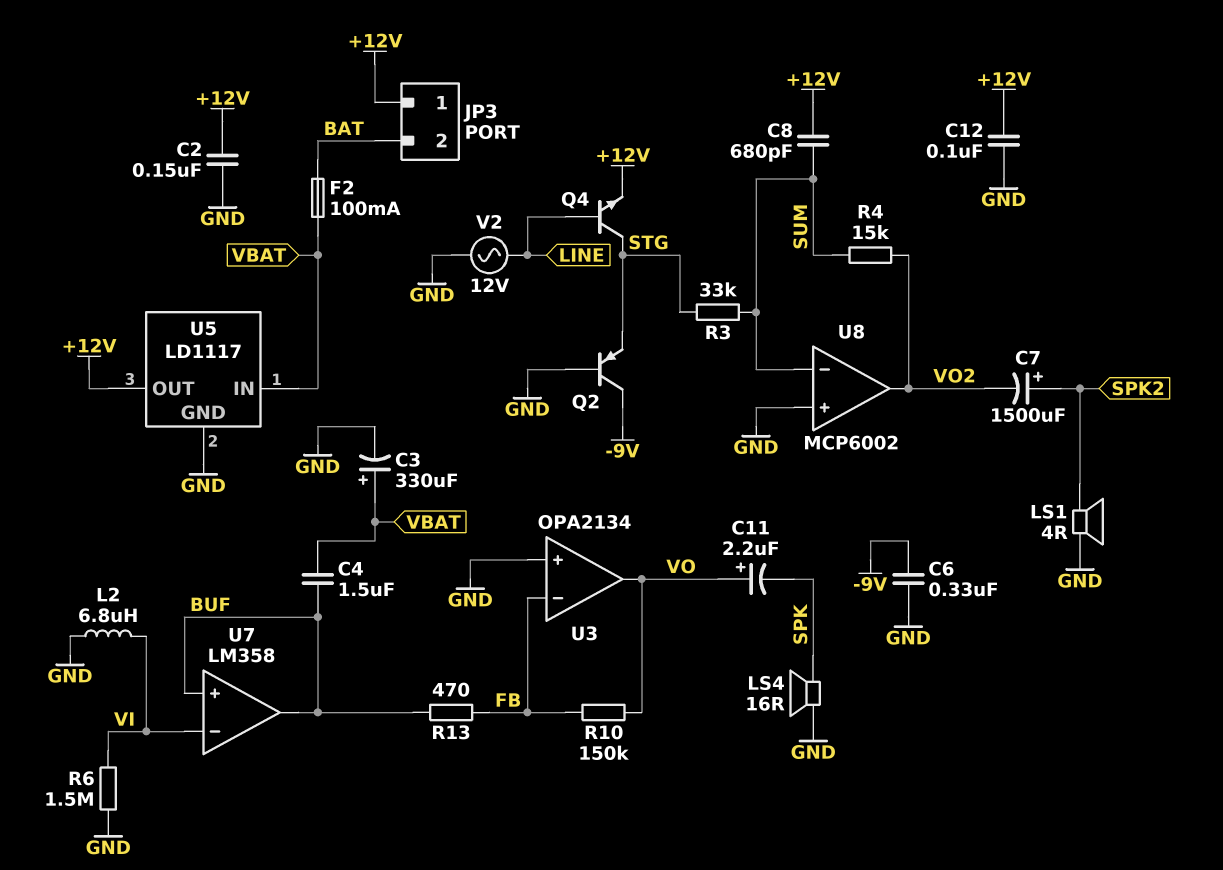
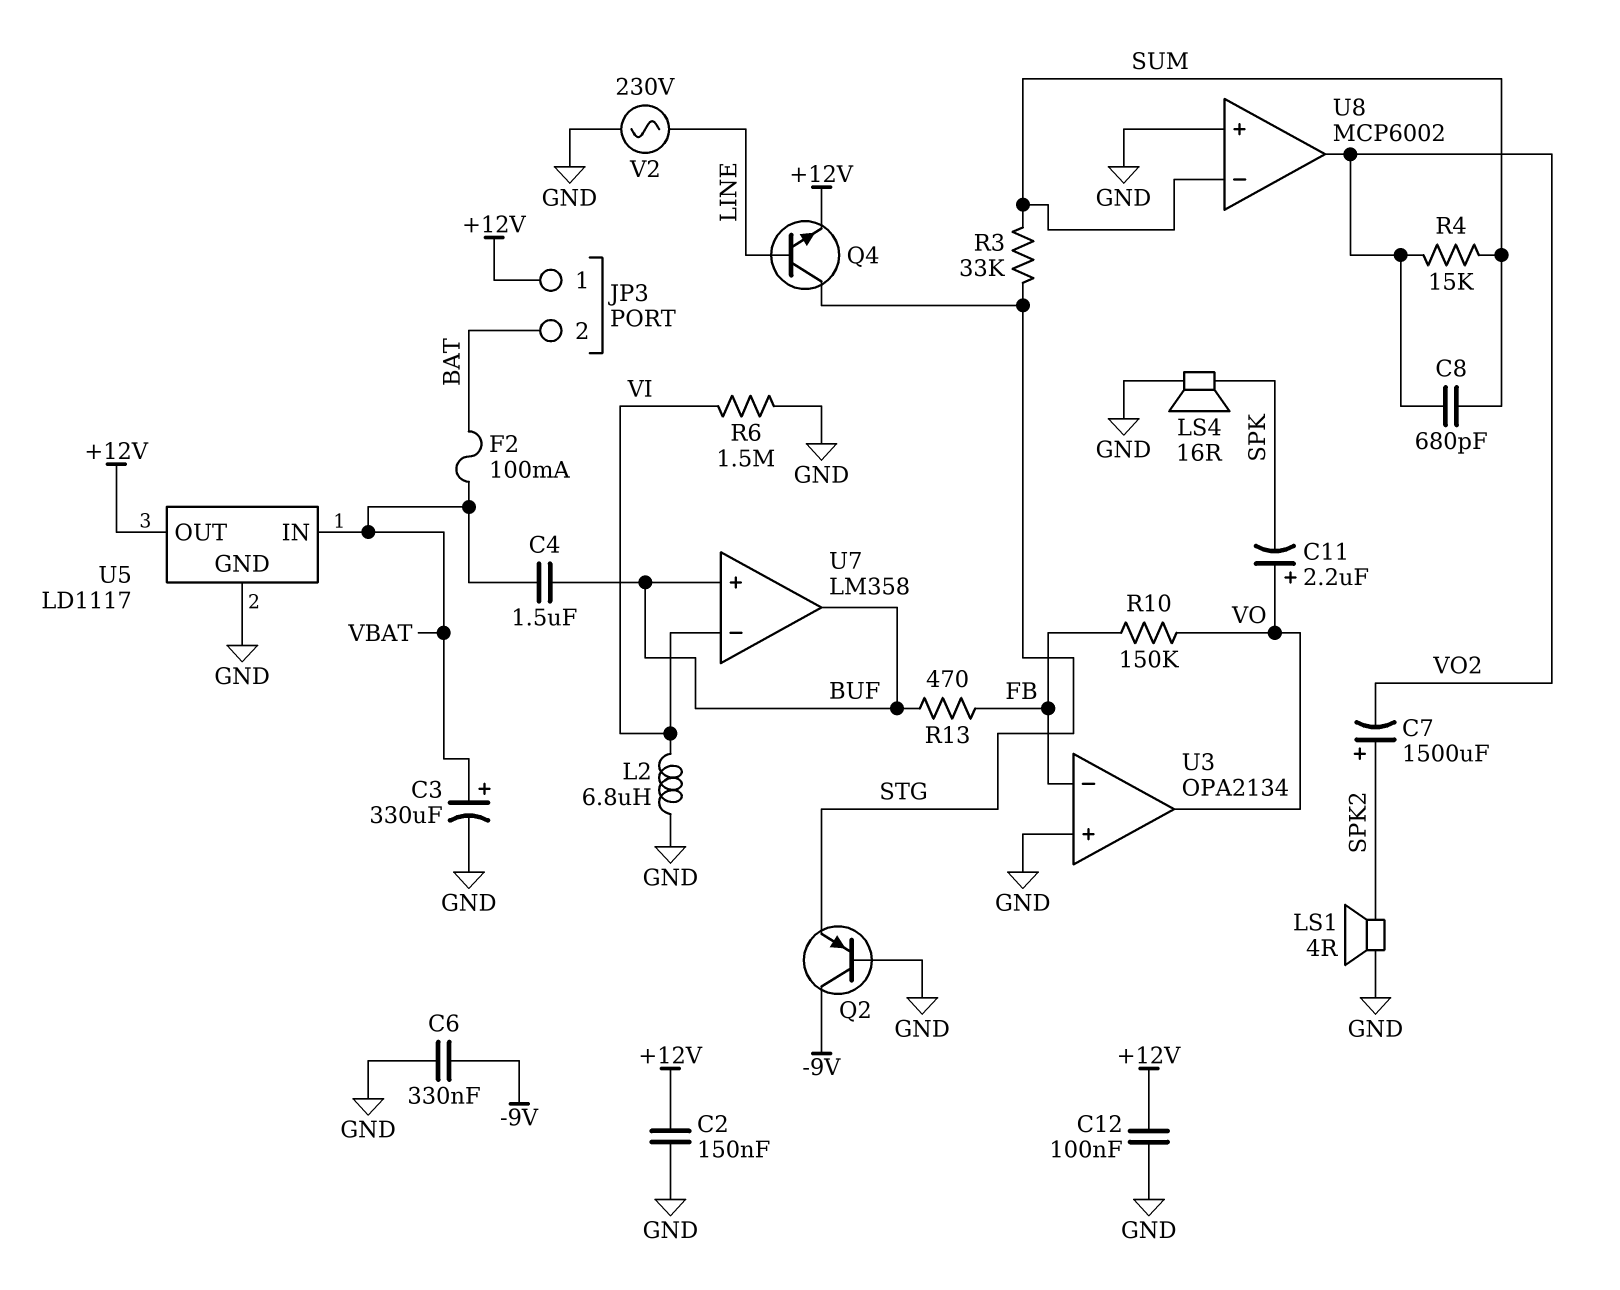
C8: 680pF (+12V, SUM) -> 680pF (SUM, VO2)
V2: AC 12V (GND, LINE) -> AC 230V (GND, LINE)

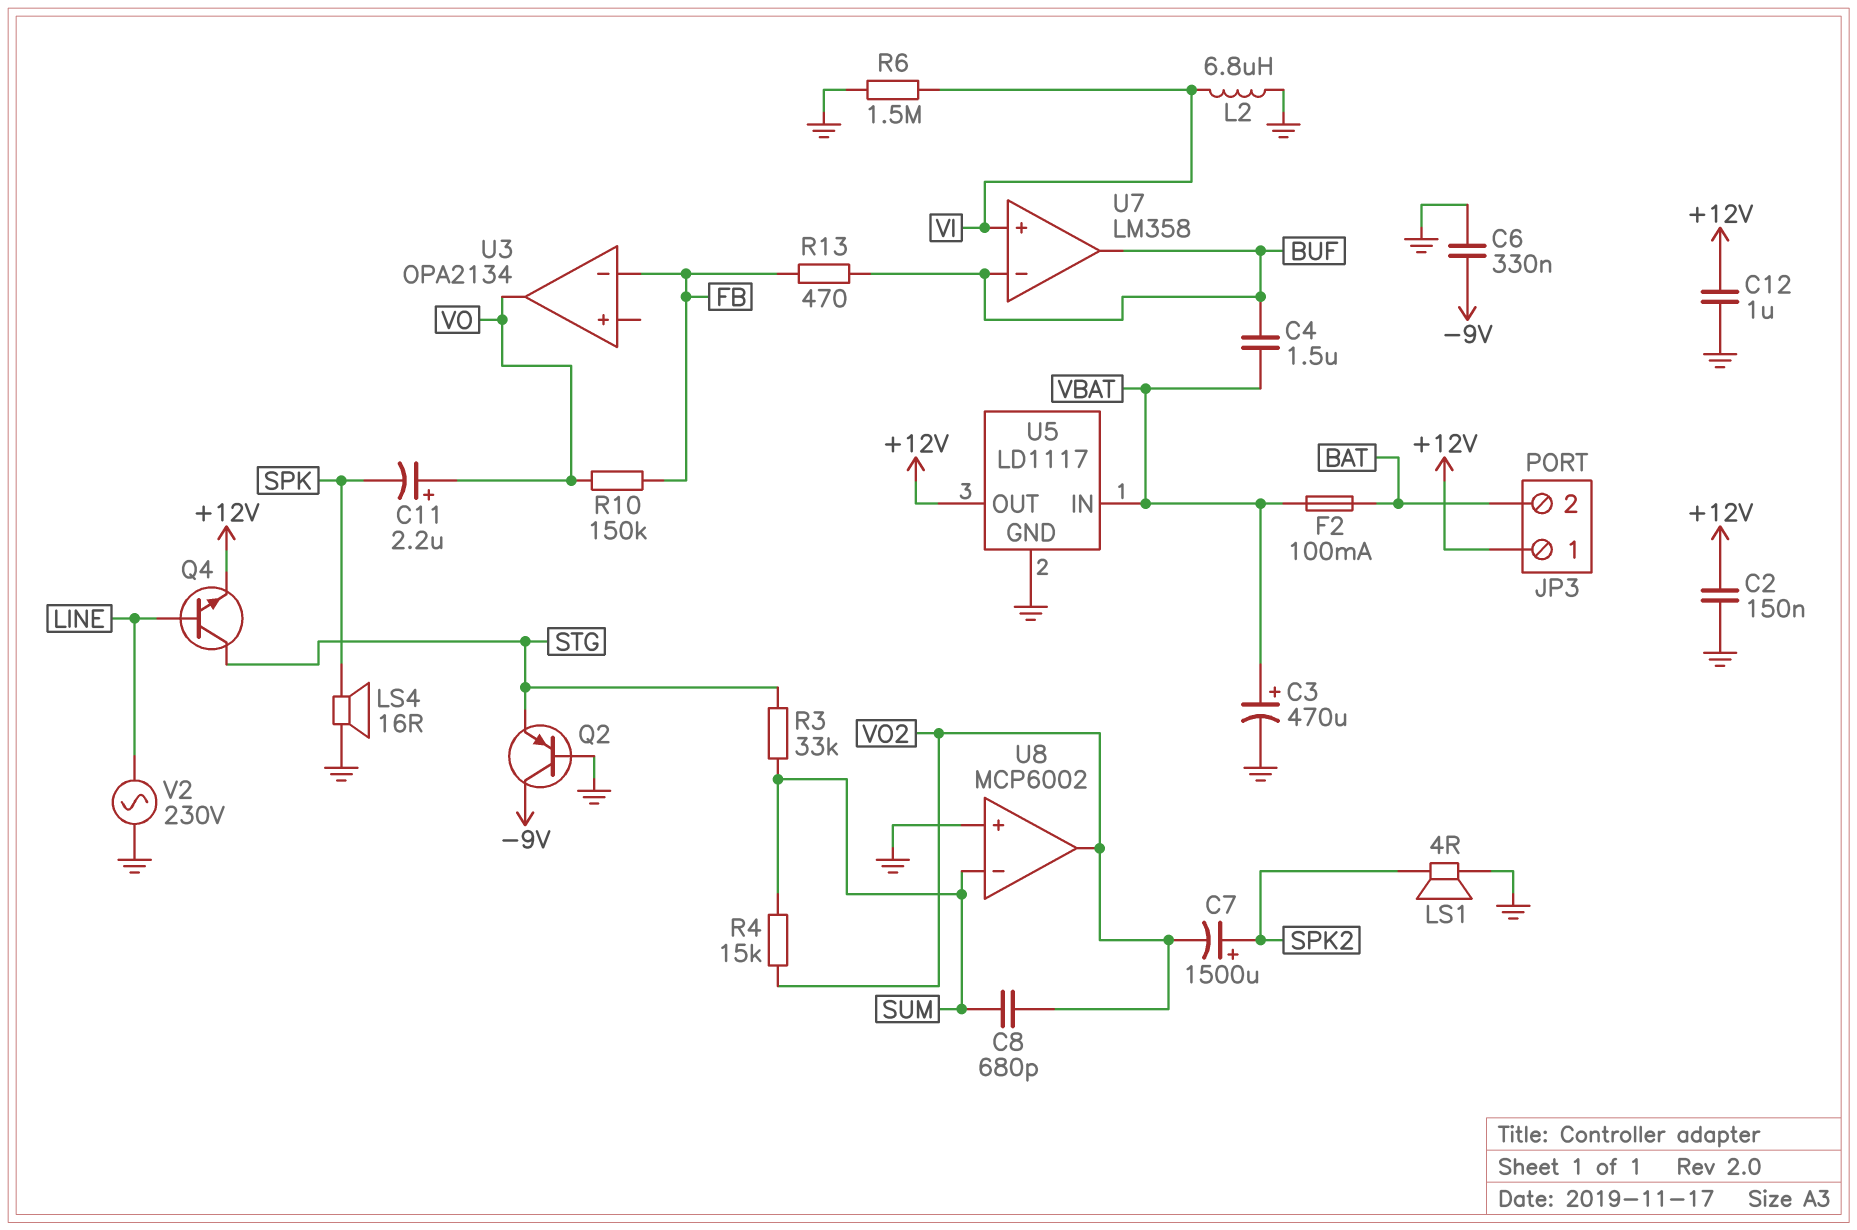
C3: 330uF (plus VBAT, minus GND) -> 470uF (plus VBAT, minus GND)
C12: 100nF (+12V, GND) -> 1uF (+12V, GND)
U3 pin in+: GND -> none
U7 pin in+: BUF -> VI
U7 pin in-: VI -> BUF

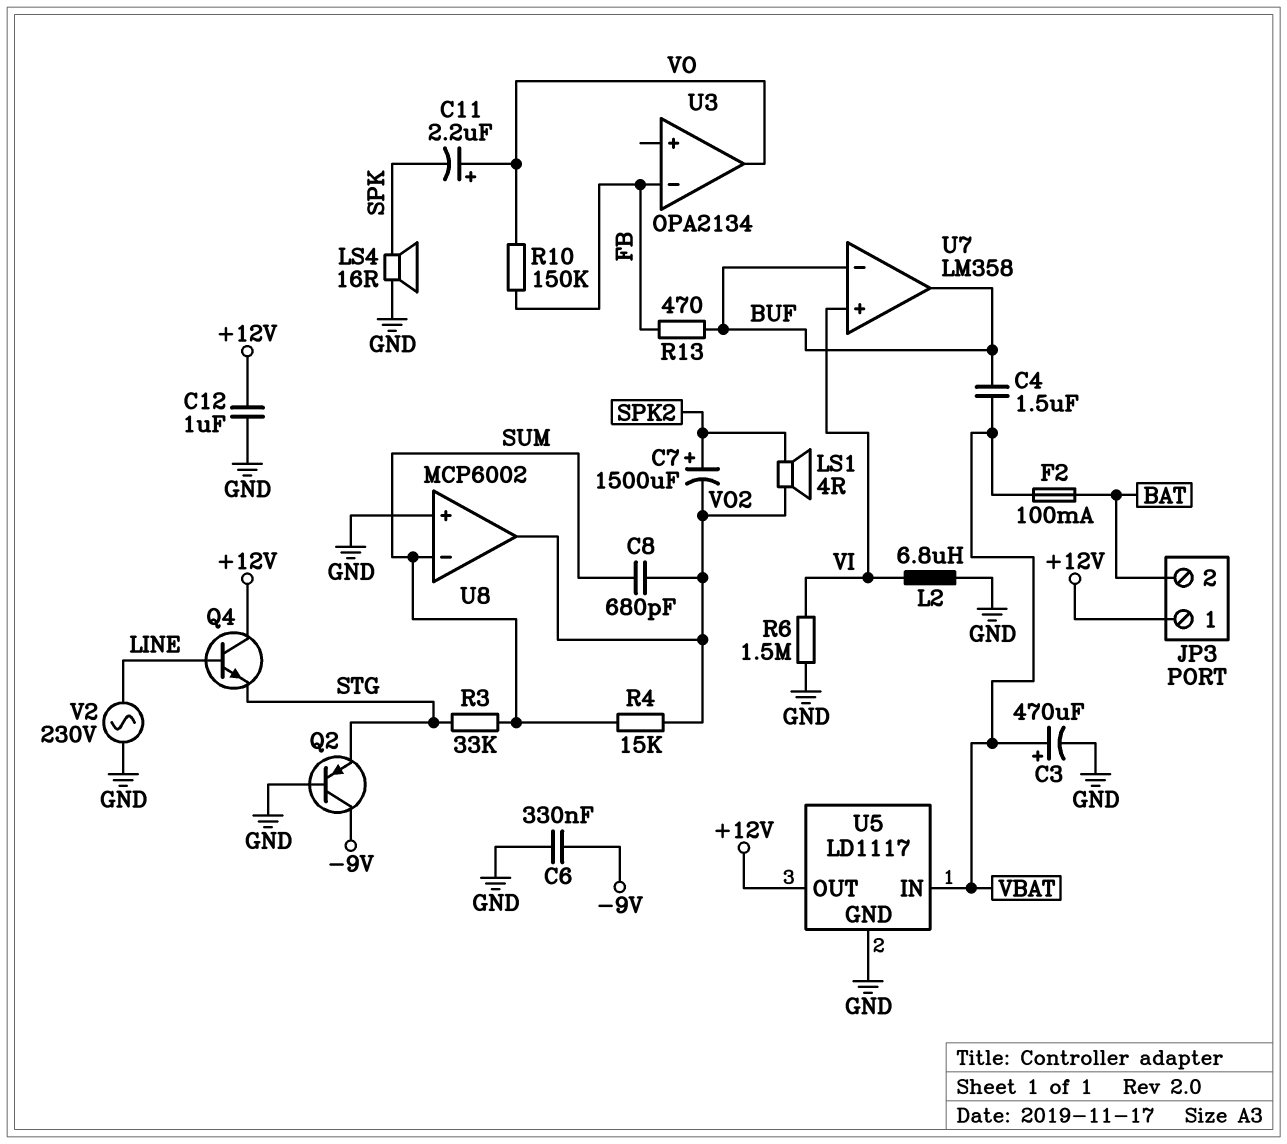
C2: 150nF (+12V, GND) -> none
LS1: speaker 4R (GND, SPK2) -> speaker 4R (SPK2, VO2)
Q4: NPN (B LINE, C STG, E +12V) -> NPN (B LINE, C +12V, E STG)

